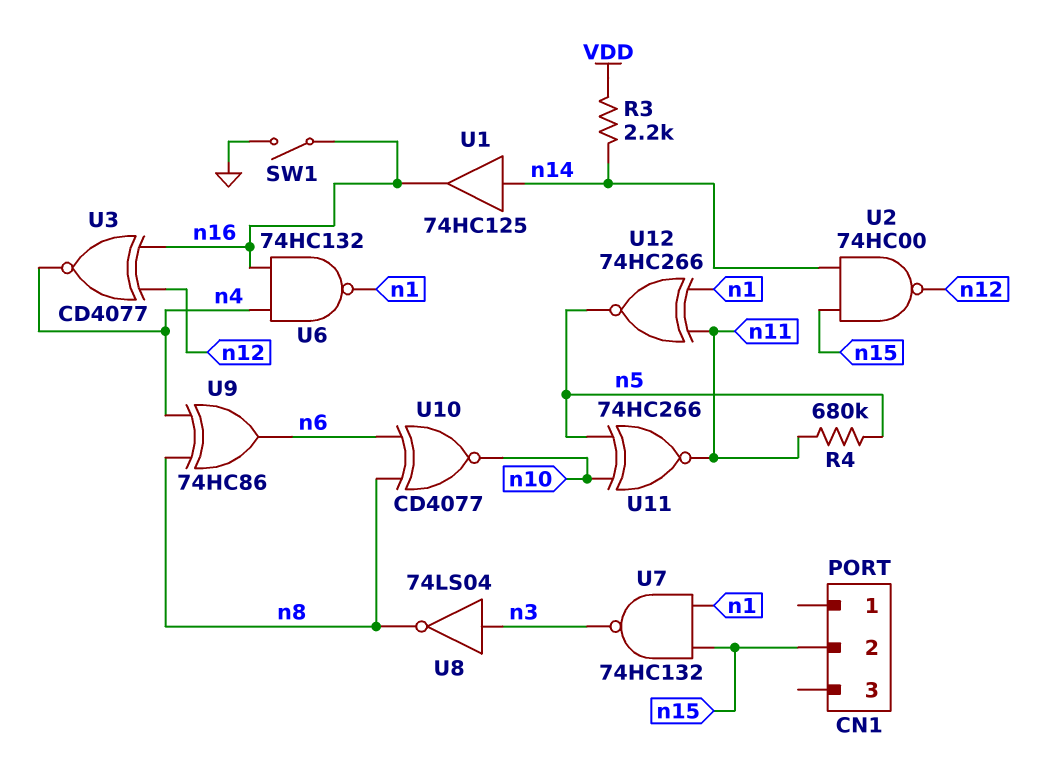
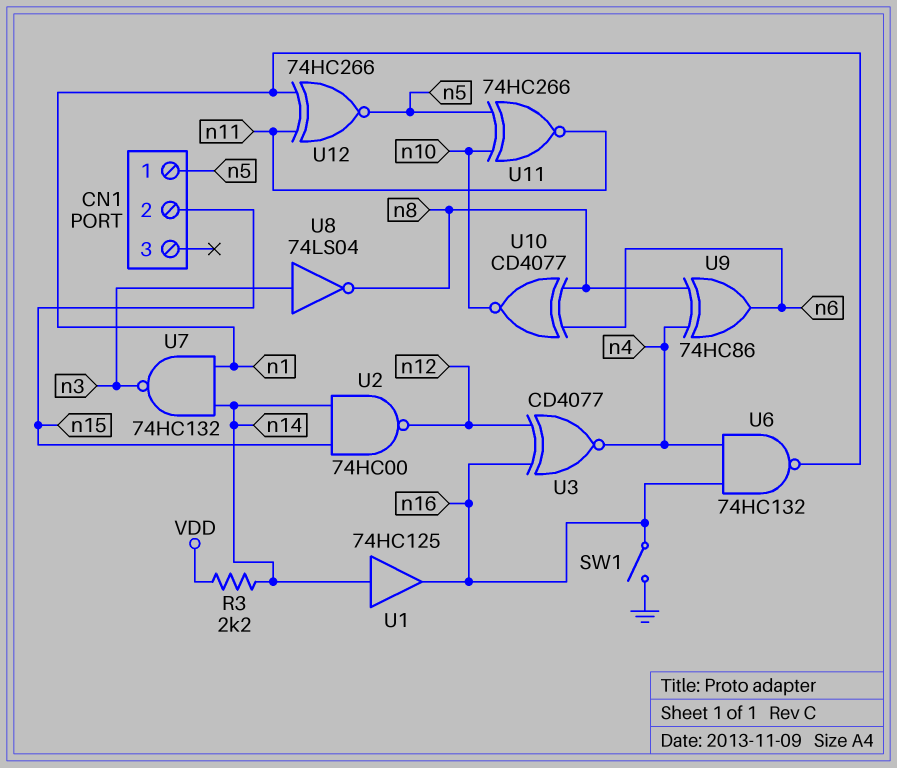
CN1 pin 1: none -> n5
R4: 680k (n5, n11) -> none
U7: NAND 74HC132 (in n1, in n15, out n3) -> NAND 74HC132 (in n1, in n14, out n3)

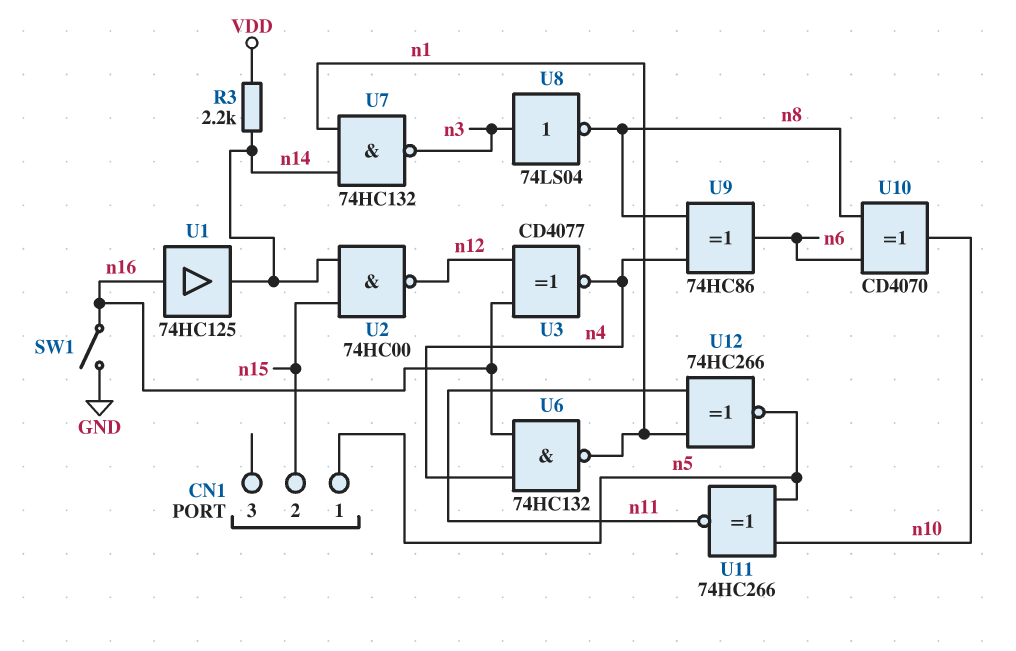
U1: buffer 74HC125 (in n14, out n16) -> buffer 74HC125 (in n16, out n14)
U10: XNOR CD4077 (in n6, in n8, out n10) -> XOR CD4070 (in n6, in n8, out n10)

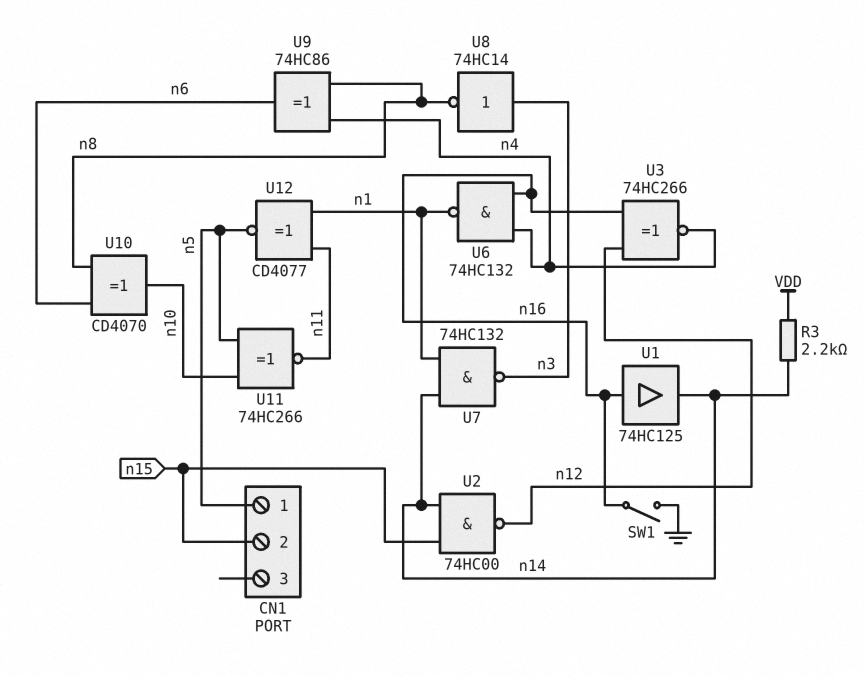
U3: XNOR CD4077 (in n12, in n16, out n4) -> XNOR 74HC266 (in n12, in n16, out n4)
U8: NOT 74LS04 (in n3, out n8) -> NOT 74HC14 (in n3, out n8)
U12: XNOR 74HC266 (in n1, in n11, out n5) -> XNOR CD4077 (in n1, in n11, out n5)

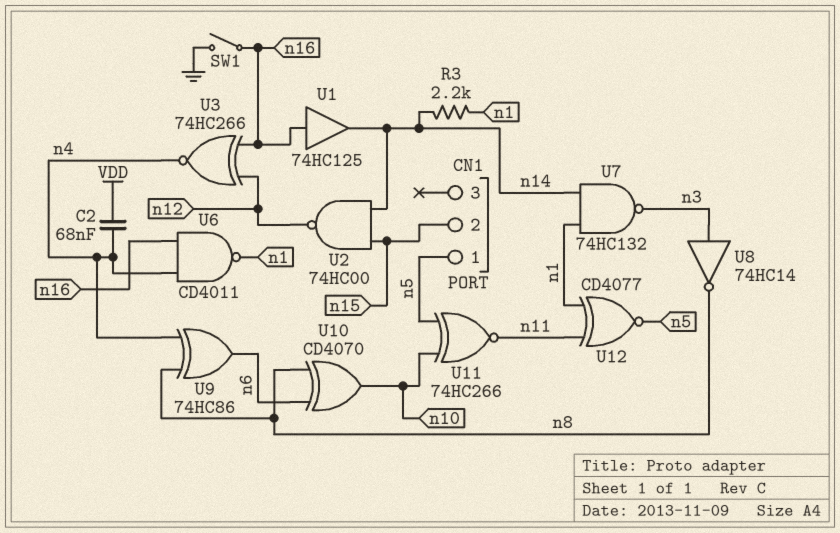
C2: none -> 68nF (VDD, n4)
R3: 2.2k (VDD, n14) -> 2.2k (n1, n14)
U6: NAND 74HC132 (in n4, in n16, out n1) -> NAND CD4011 (in n4, in n16, out n1)

